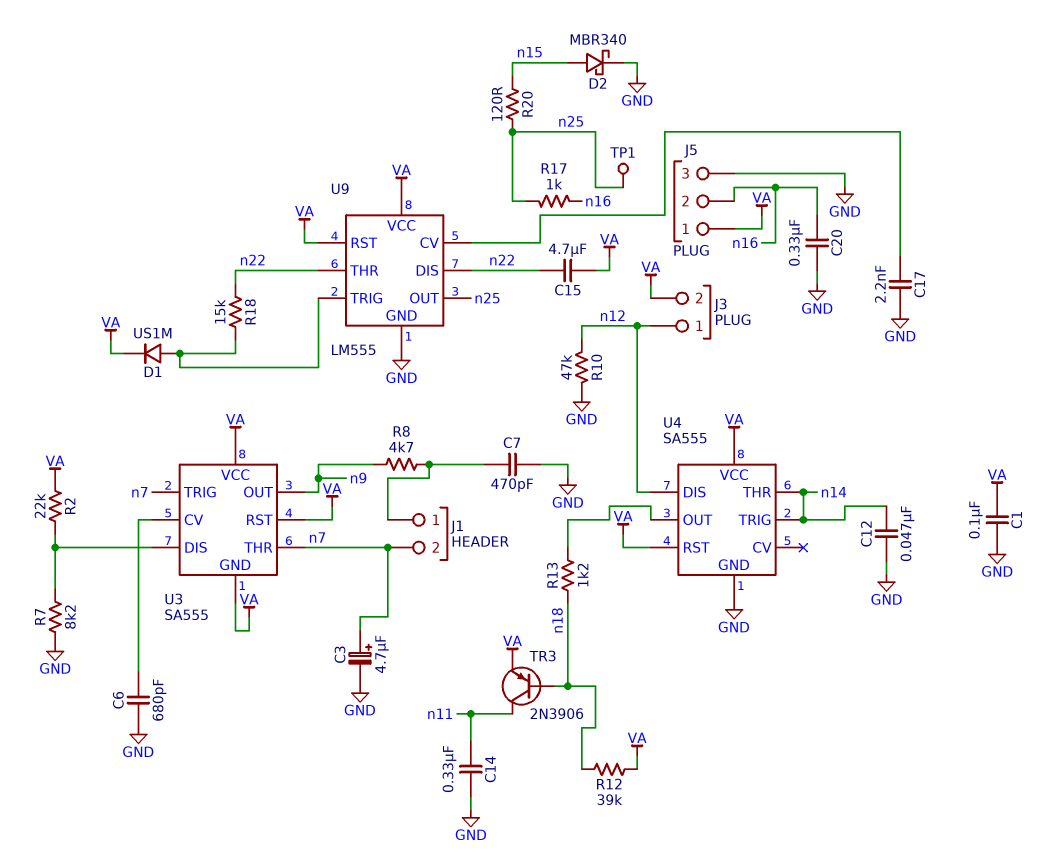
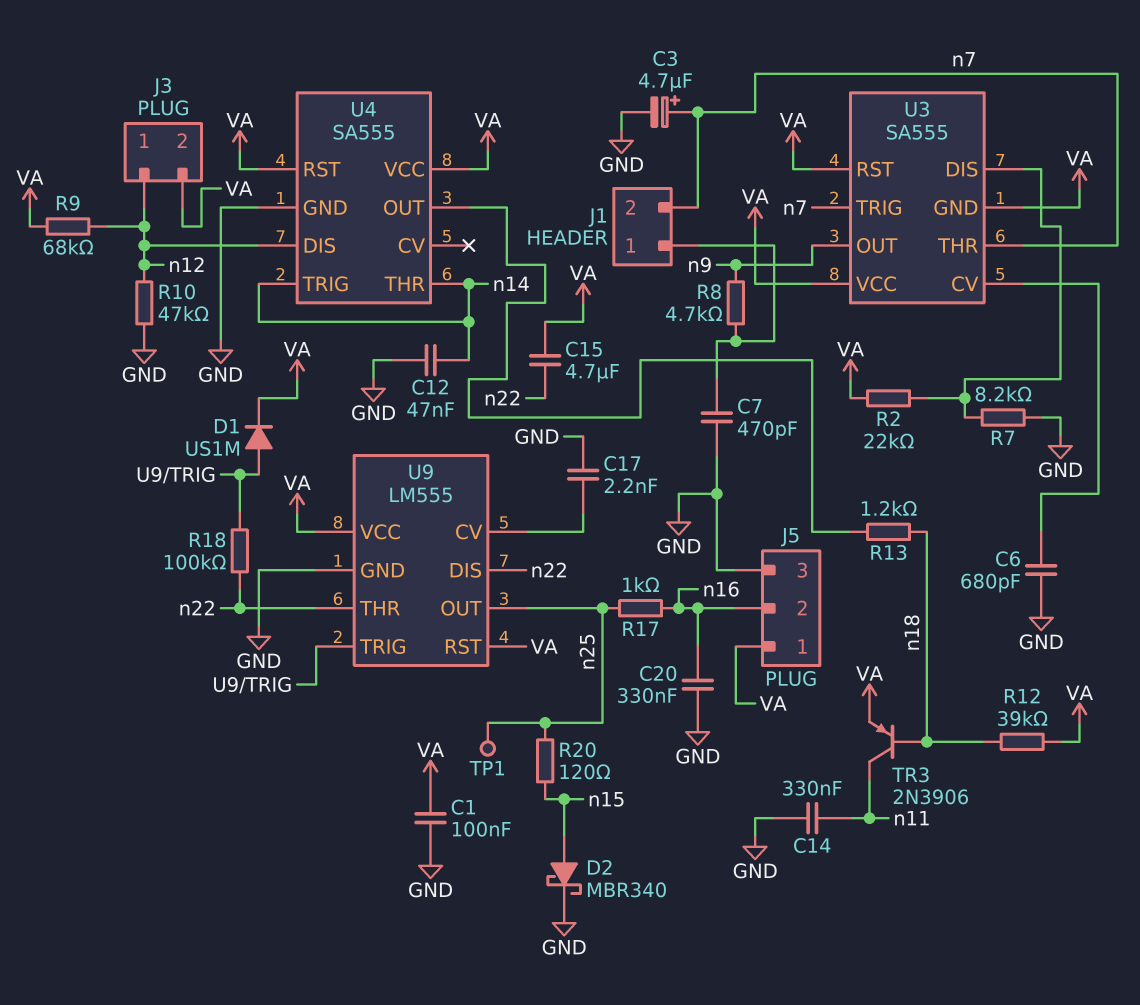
R9: none -> 68k (VA, n12)
R18: 15k (U9/TRIG, n22) -> 100k (U9/TRIG, n22)

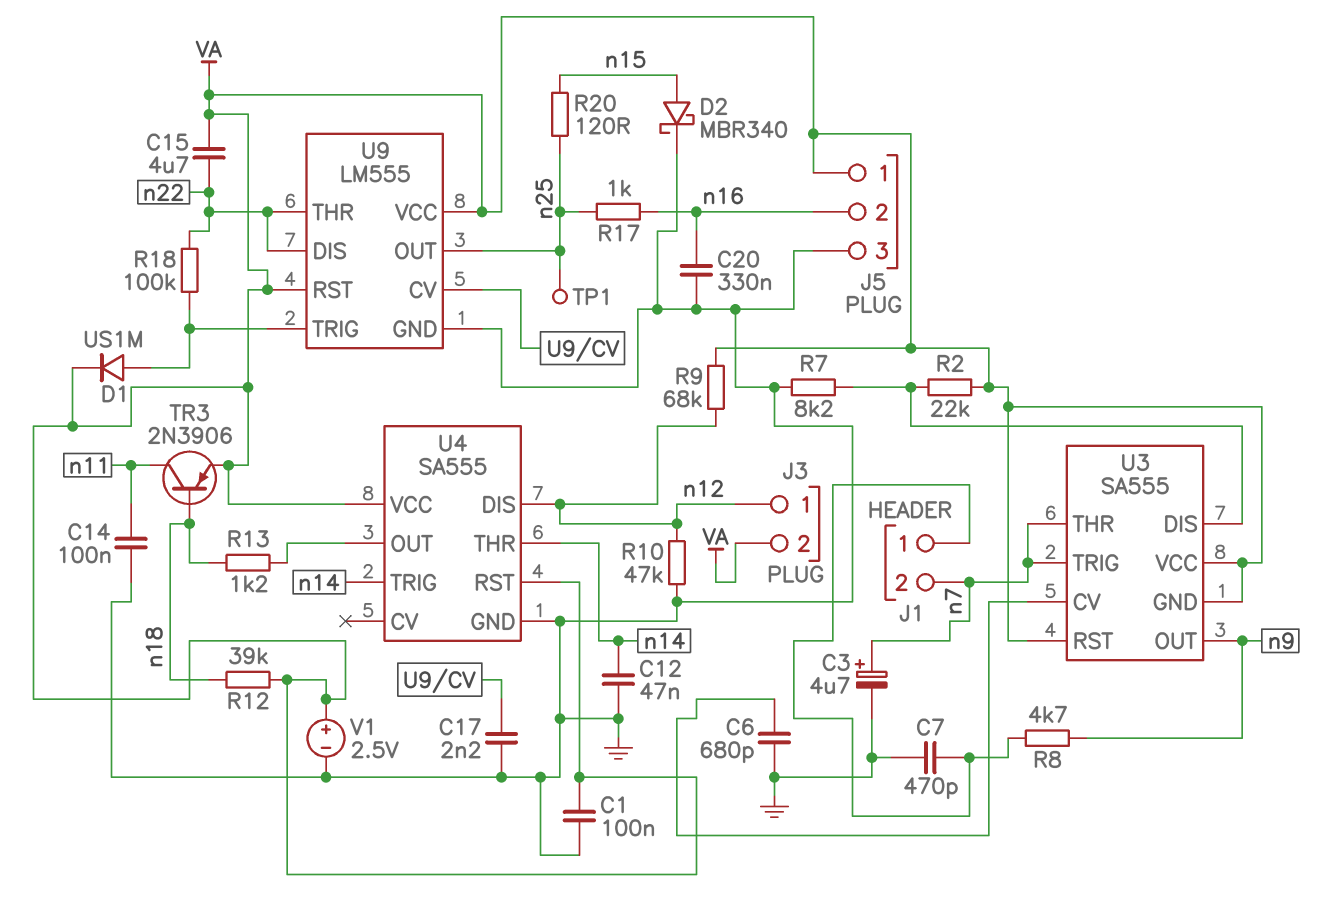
C14: 330nF (GND, n11) -> 100nF (GND, n11)
V1: none -> 2.5V (plus VA, minus GND)

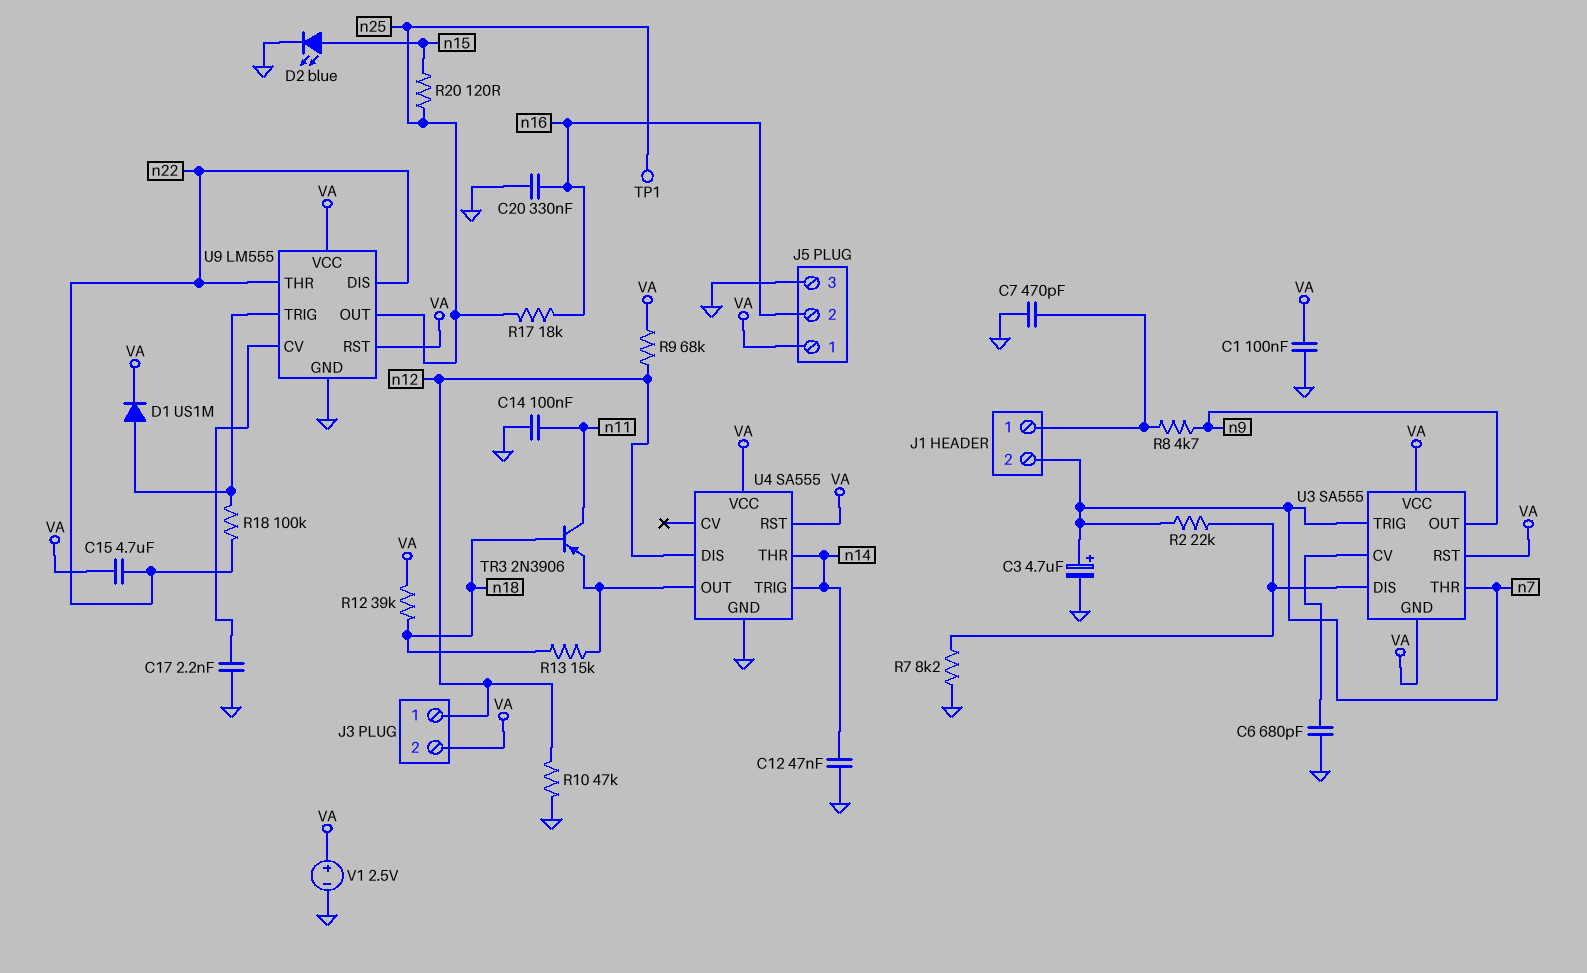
D2: schottky MBR340 (A n15, K GND) -> LED blue (A n15, K GND)
R2: 22k (U3/DIS, VA) -> 22k (U3/DIS, n7)
R13: 1.2k (U4/OUT, n18) -> 15k (U4/OUT, n18)
R17: 1k (n16, n25) -> 18k (n16, n25)
TR3: PNP 2N3906 (B n18, C n11, E VA) -> PNP 2N3906 (B n18, C n11, E U4/OUT)

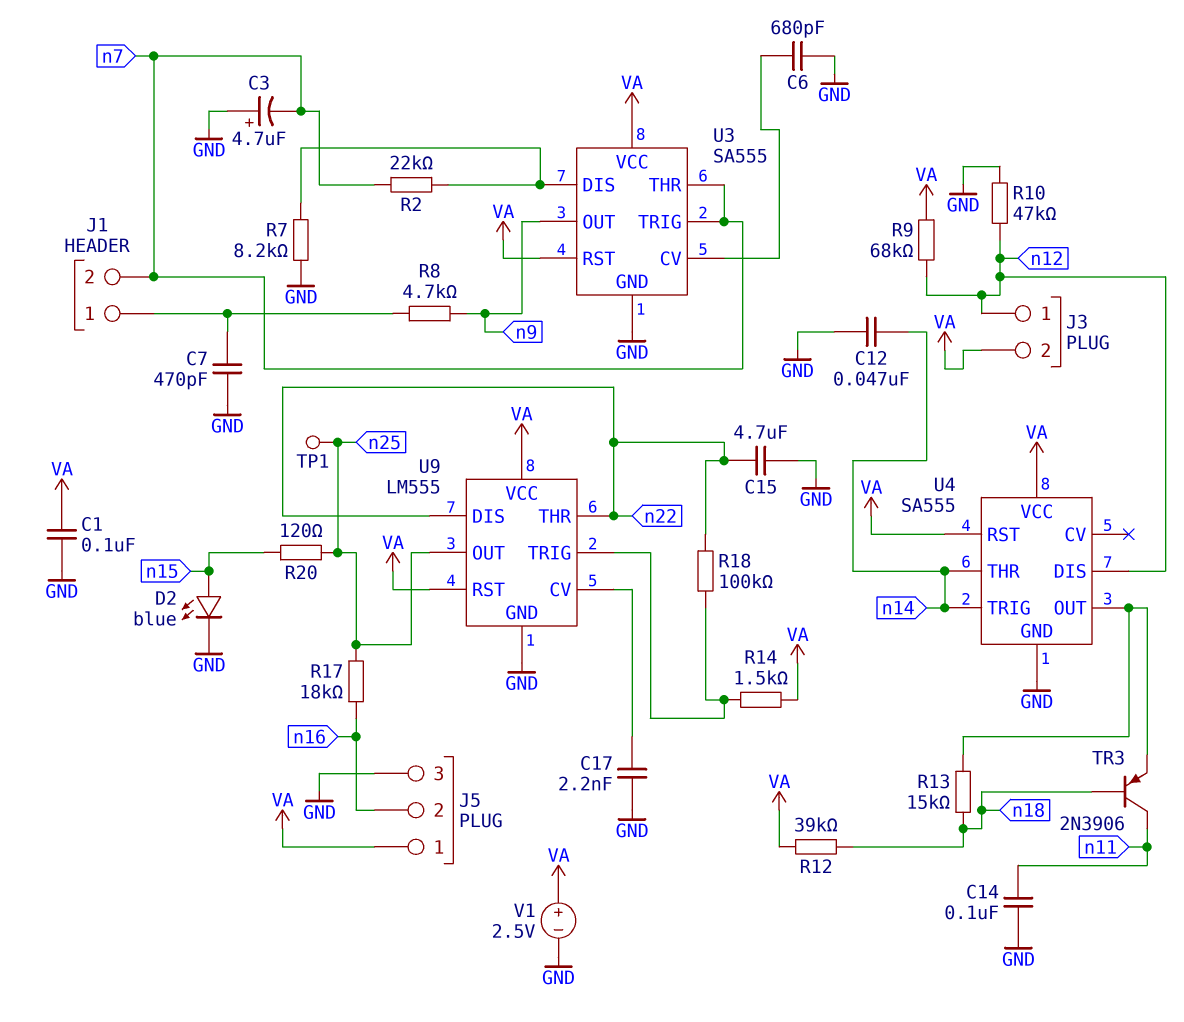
C3: 4.7uF (plus n7, minus GND) -> 4.7uF (plus GND, minus n7)
C15: 4.7uF (VA, n22) -> 4.7uF (GND, n22)
C20: 330nF (GND, n16) -> none
D1: diode US1M (A U9/TRIG, K VA) -> none
R14: none -> 1.5k (U9/TRIG, VA)
U3 pin GND: VA -> GND

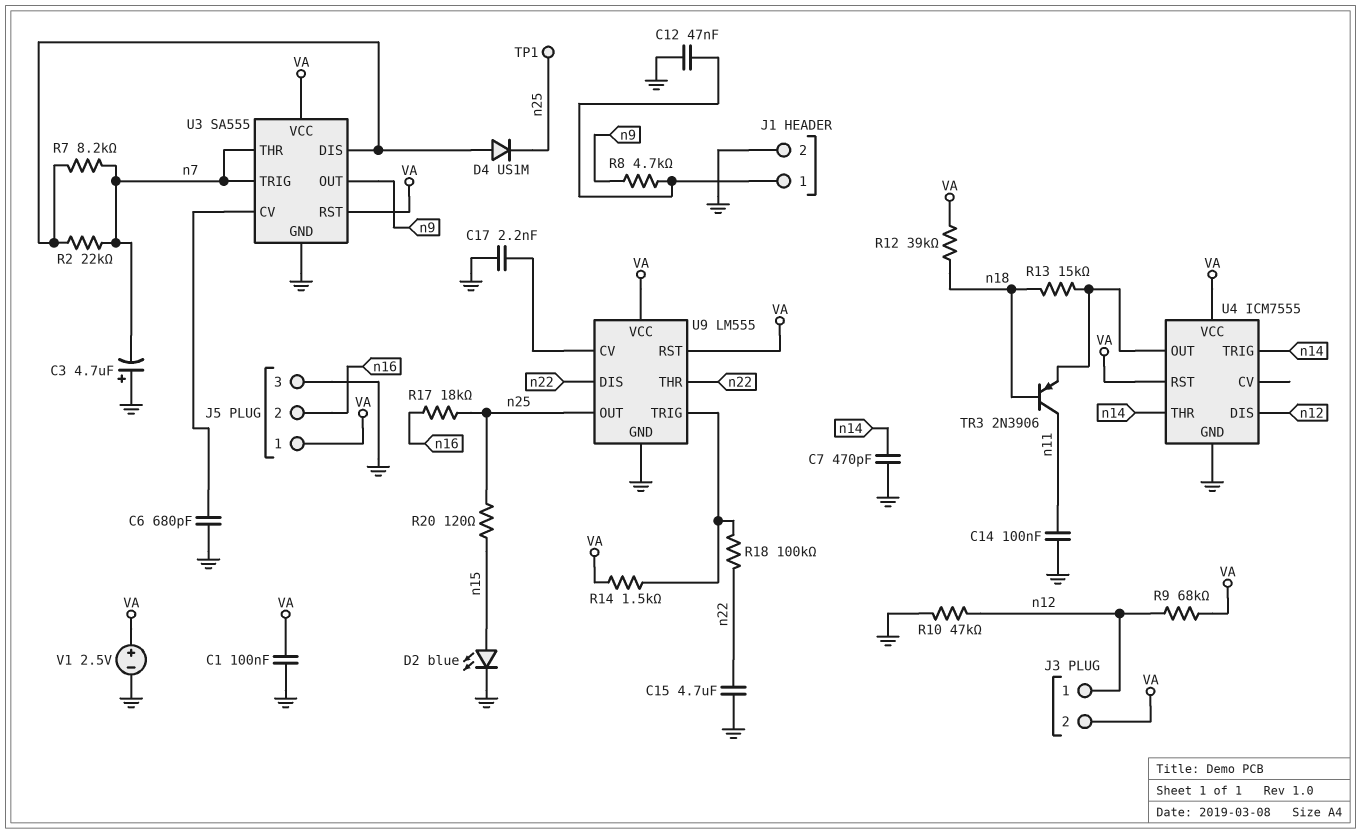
C7: 470pF (GND, J1/1) -> 470pF (GND, n14)
C12: 47nF (GND, n14) -> 47nF (GND, J1/1)
D4: none -> diode US1M (A U3/DIS, K n25)
J1 pin 2: n7 -> GND
R7: 8.2k (GND, U3/DIS) -> 8.2k (U3/DIS, n7)
U4: SA555 -> ICM7555

